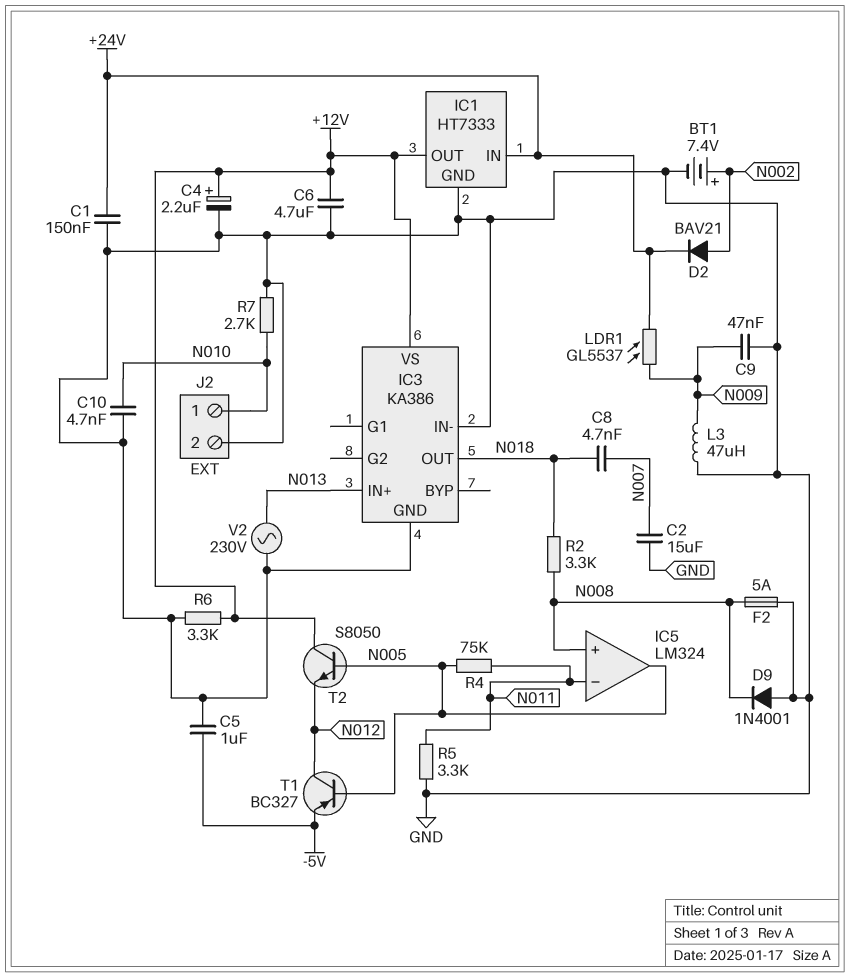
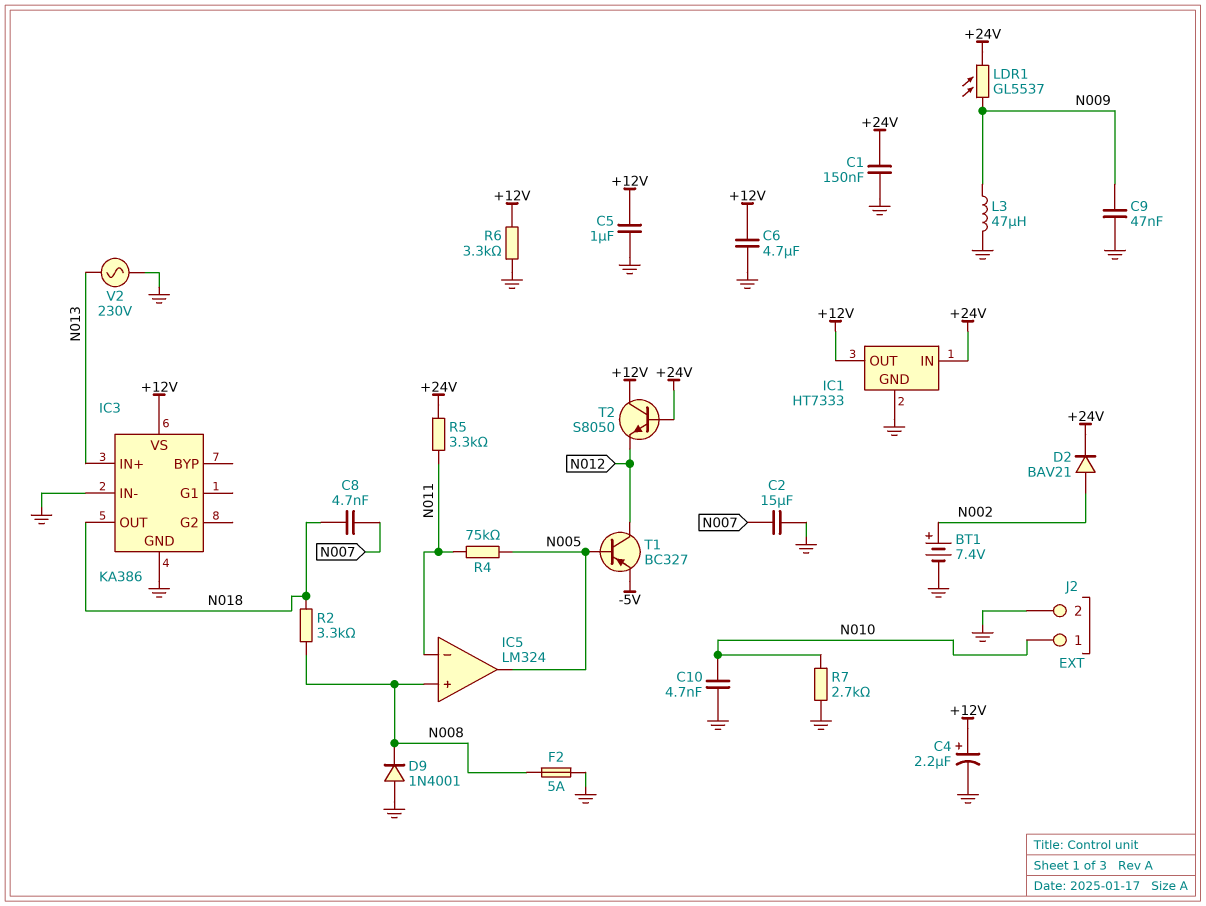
C5: 1uF (-5V, GND) -> 1uF (+12V, GND)
R5: 3.3k (GND, N011) -> 3.3k (+24V, N011)
T2: NPN S8050 (B N005, C +12V, E N012) -> NPN S8050 (B +24V, C +12V, E N012)

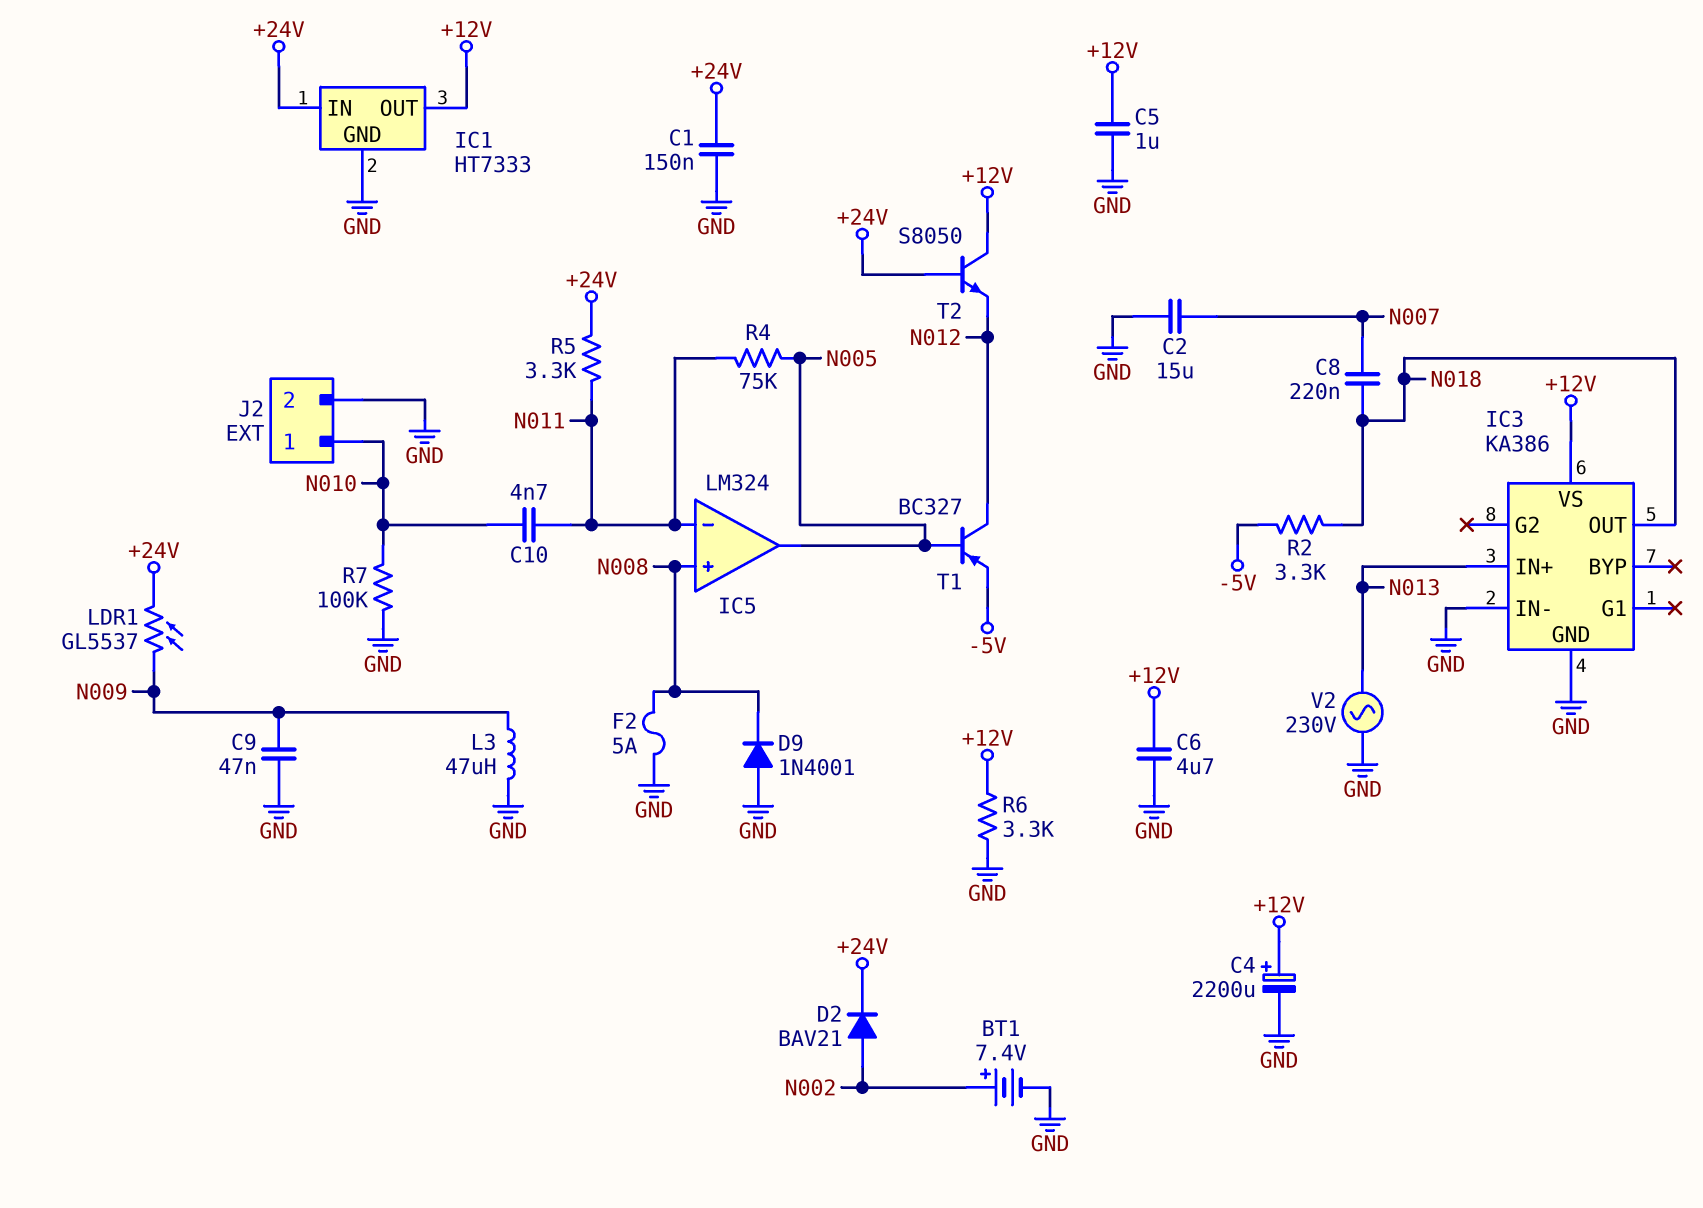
C4: 2.2uF (plus +12V, minus GND) -> 2200uF (plus +12V, minus GND)
C8: 4.7nF (N007, N018) -> 220nF (N007, N018)
C10: 4.7nF (GND, N010) -> 4.7nF (N010, N011)
R2: 3.3k (N008, N018) -> 3.3k (-5V, N018)
R7: 2.7k (GND, N010) -> 100k (GND, N010)

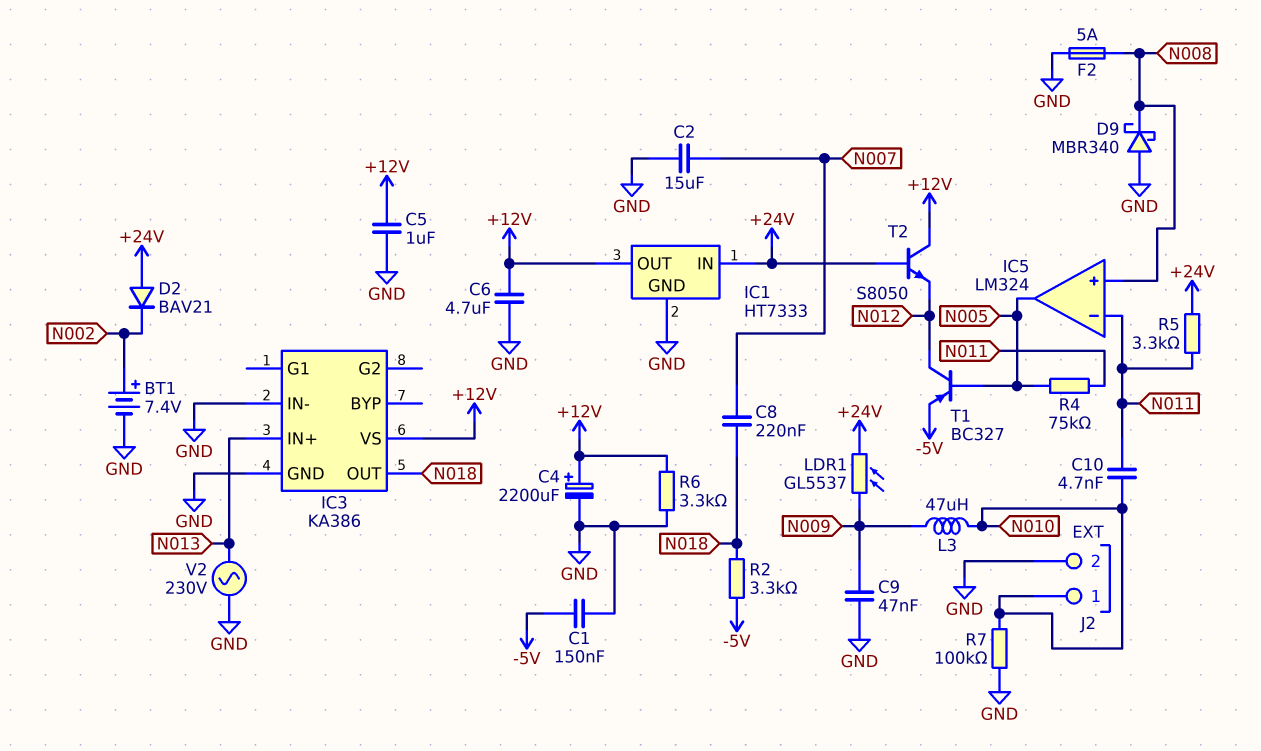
C1: 150nF (+24V, GND) -> 150nF (-5V, GND)
D2: diode BAV21 (A N002, K +24V) -> diode BAV21 (A +24V, K N002)
D9: diode 1N4001 (A GND, K N008) -> schottky MBR340 (A GND, K N008)
L3: 47uH (GND, N009) -> 47uH (N009, N010)

